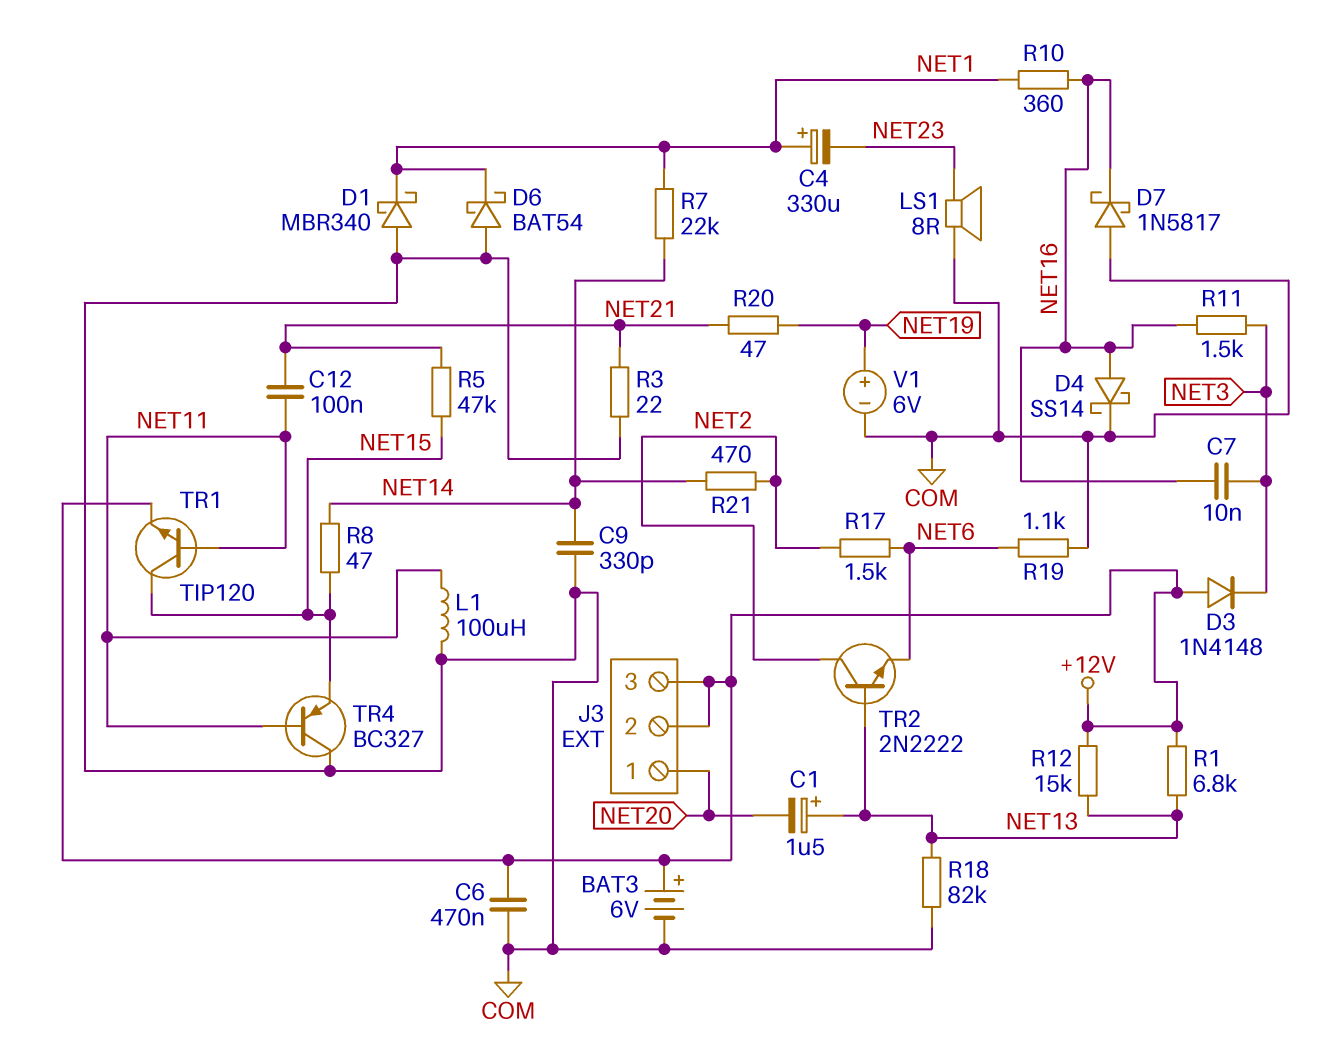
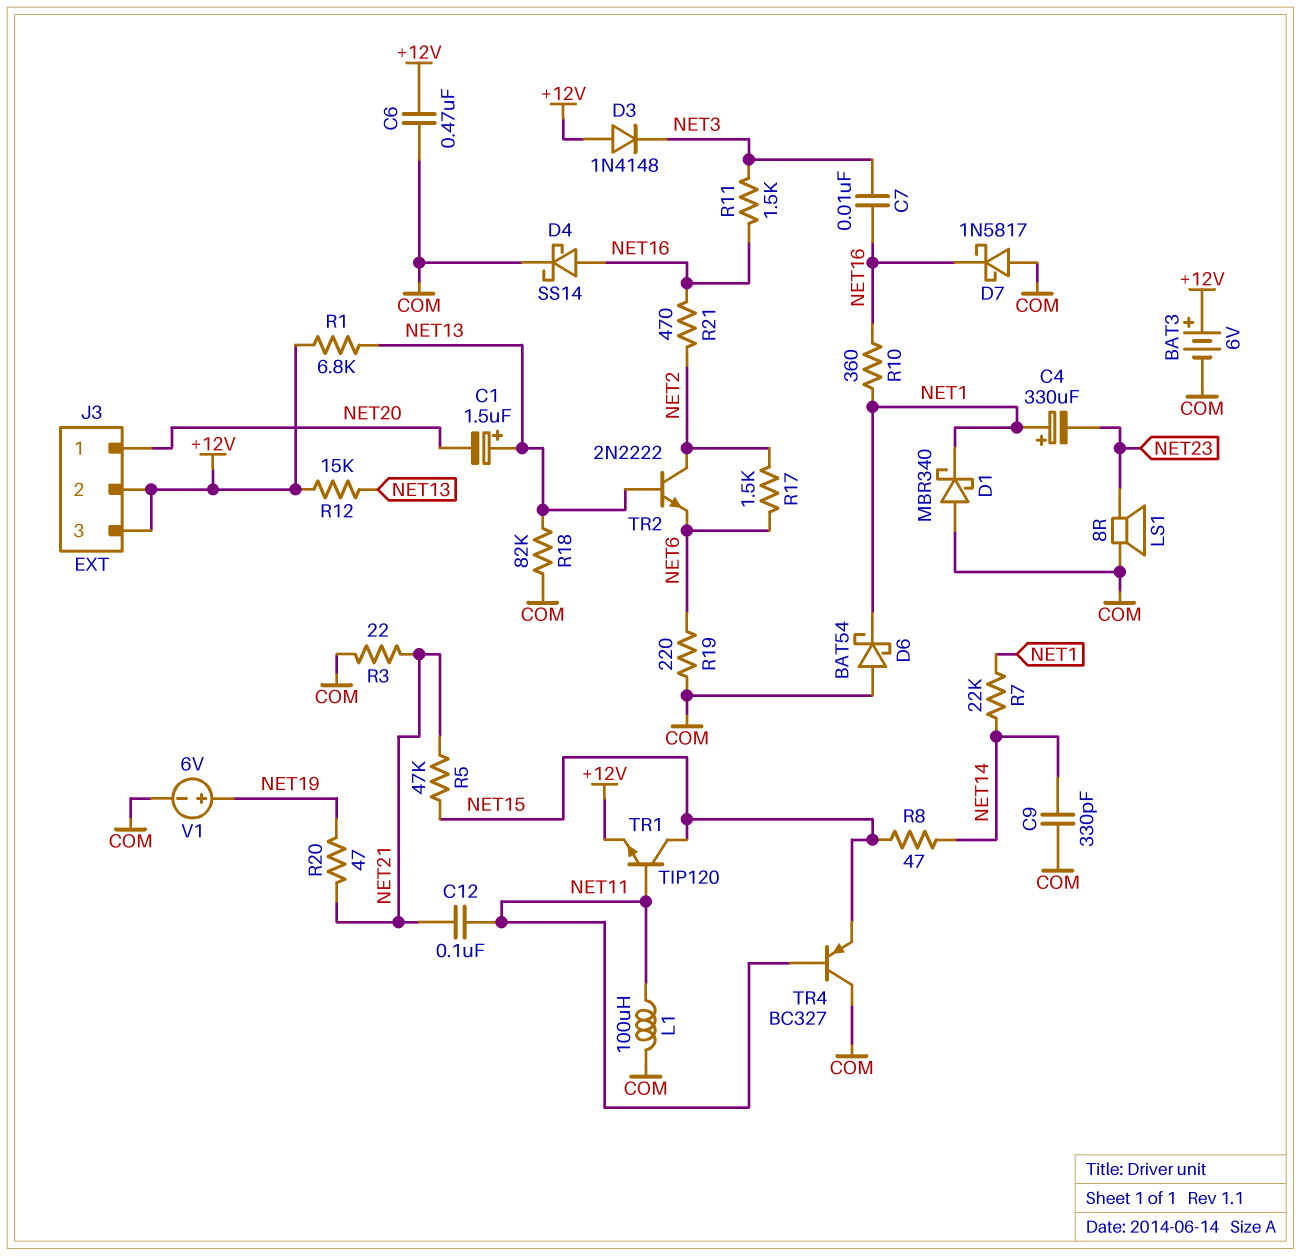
R19: 1.1k (COM, NET6) -> 220 (COM, NET6)
R21: 470 (NET2, NET14) -> 470 (NET2, NET16)

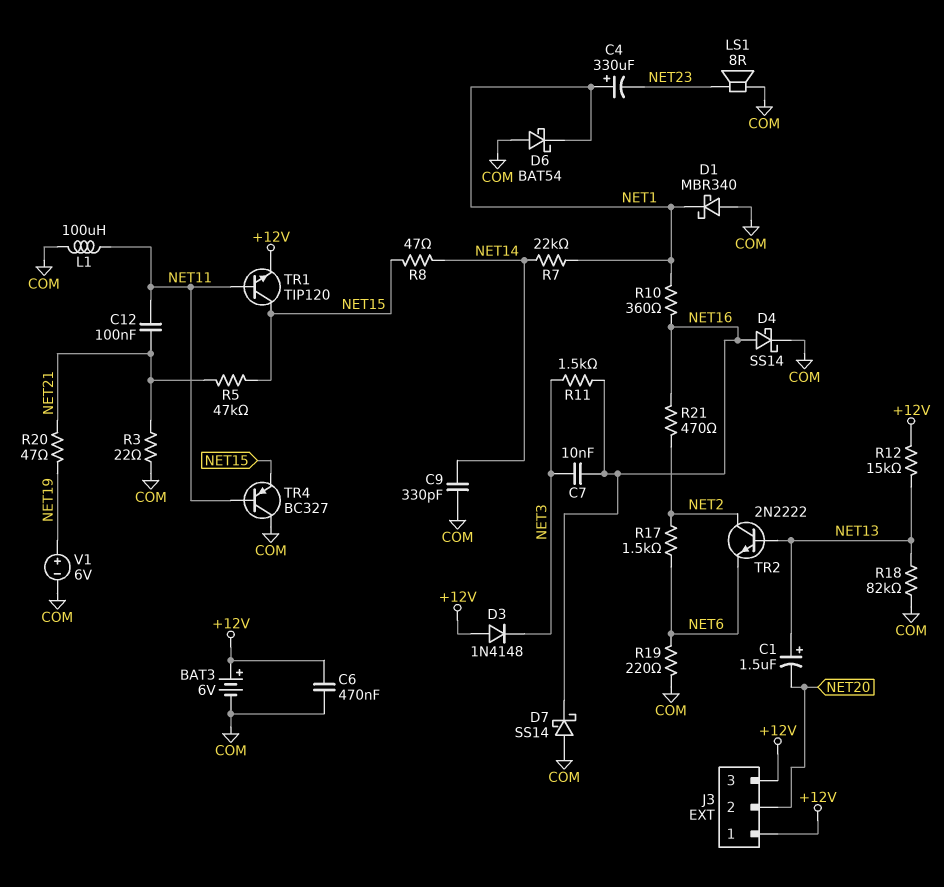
D7: schottky 1N5817 (A COM, K NET16) -> schottky SS14 (A COM, K NET16)
J3 pin 1: NET20 -> +12V
J3 pin 2: +12V -> NET20
R1: 6.8k (+12V, NET13) -> none

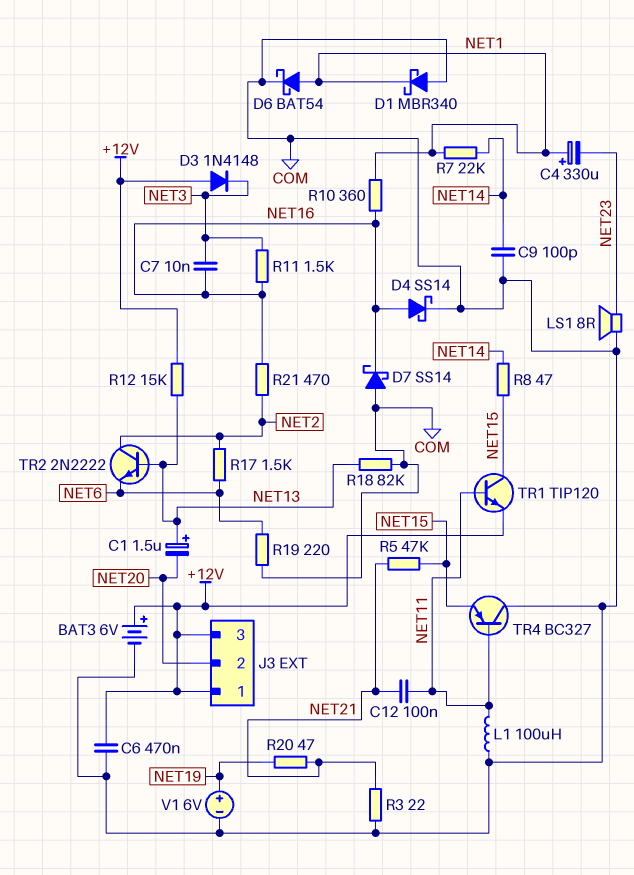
C9: 330pF (COM, NET14) -> 100pF (COM, NET14)
D6: schottky BAT54 (A COM, K NET1) -> schottky BAT54 (A NET1, K COM)

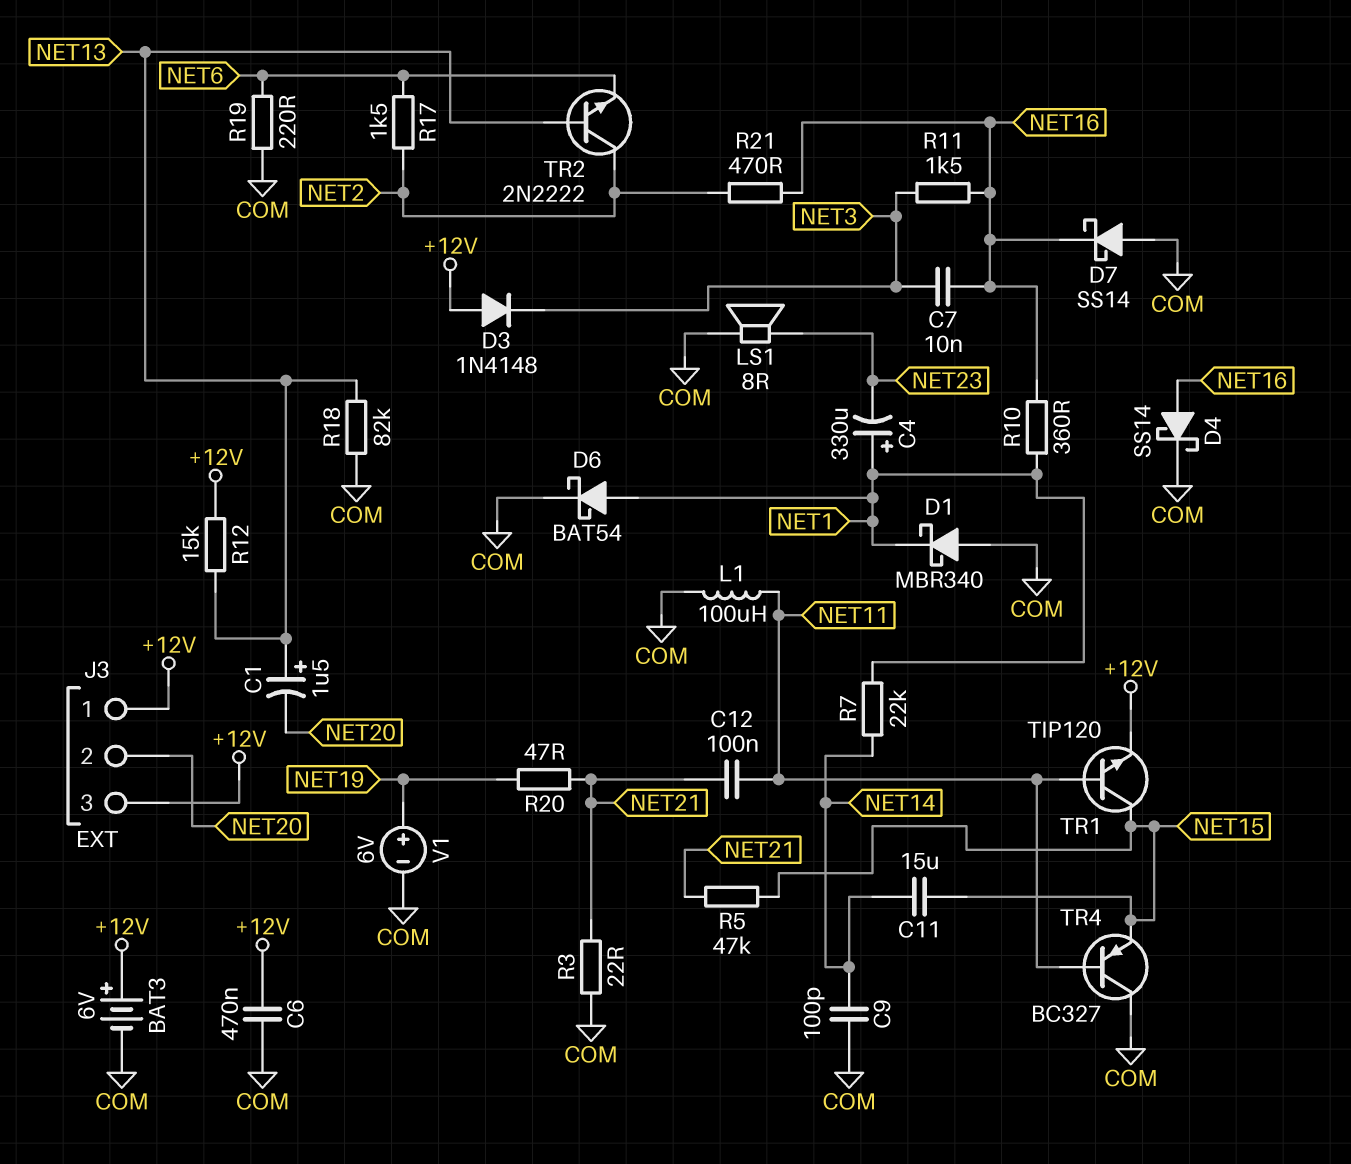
C11: none -> 15uF (NET14, NET15)
R8: 47 (NET14, NET15) -> none

